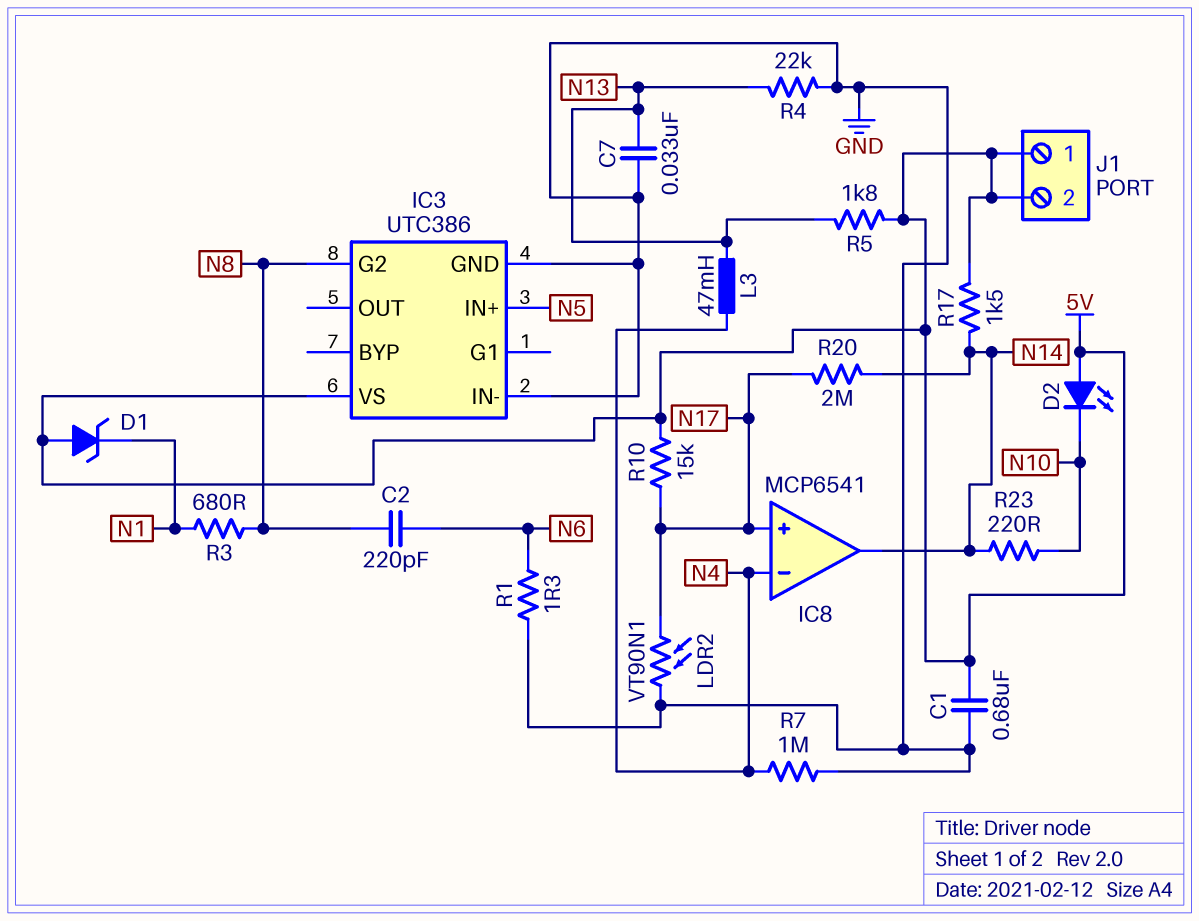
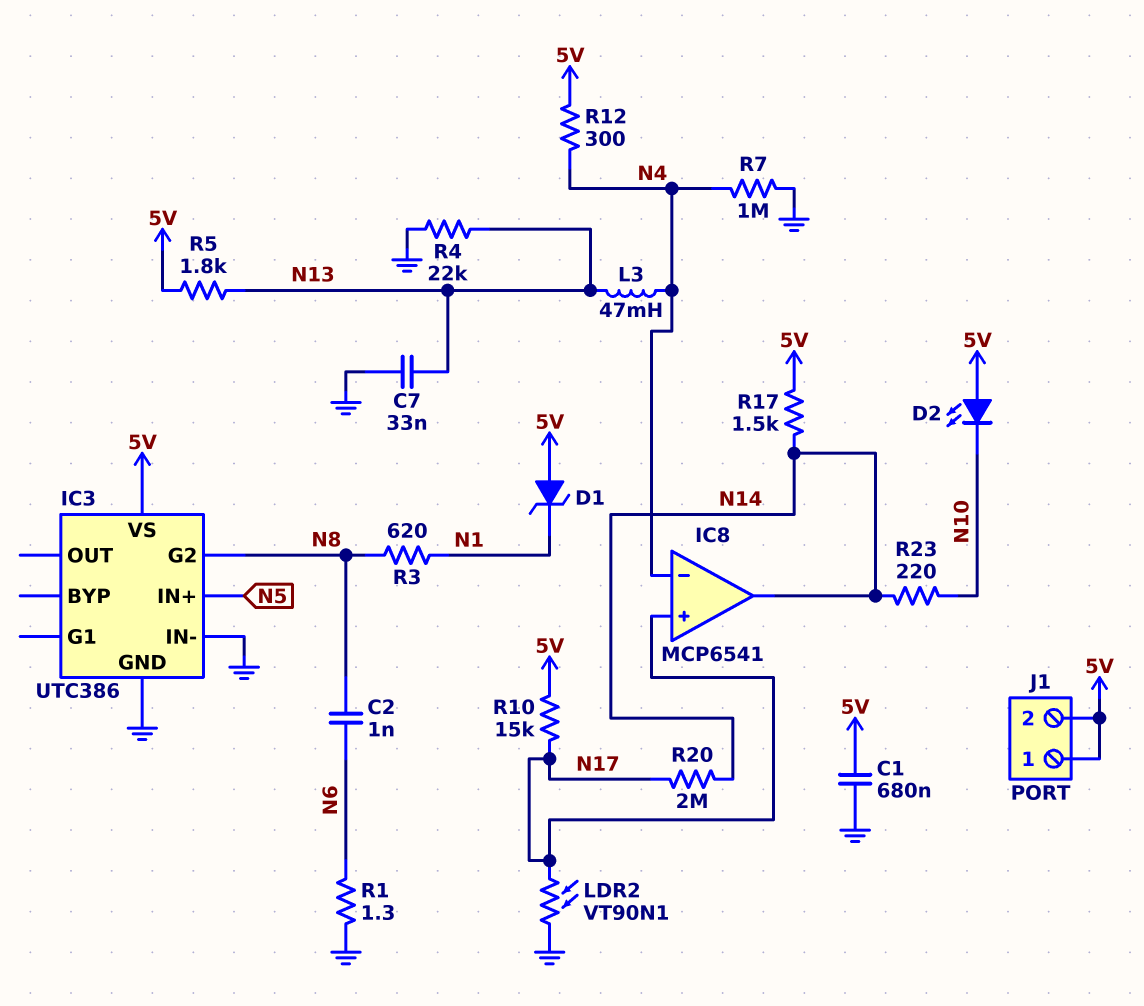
C2: 220pF (N6, N8) -> 1nF (N6, N8)
R3: 680 (N1, N8) -> 620 (N1, N8)
R12: none -> 300 (5V, N4)

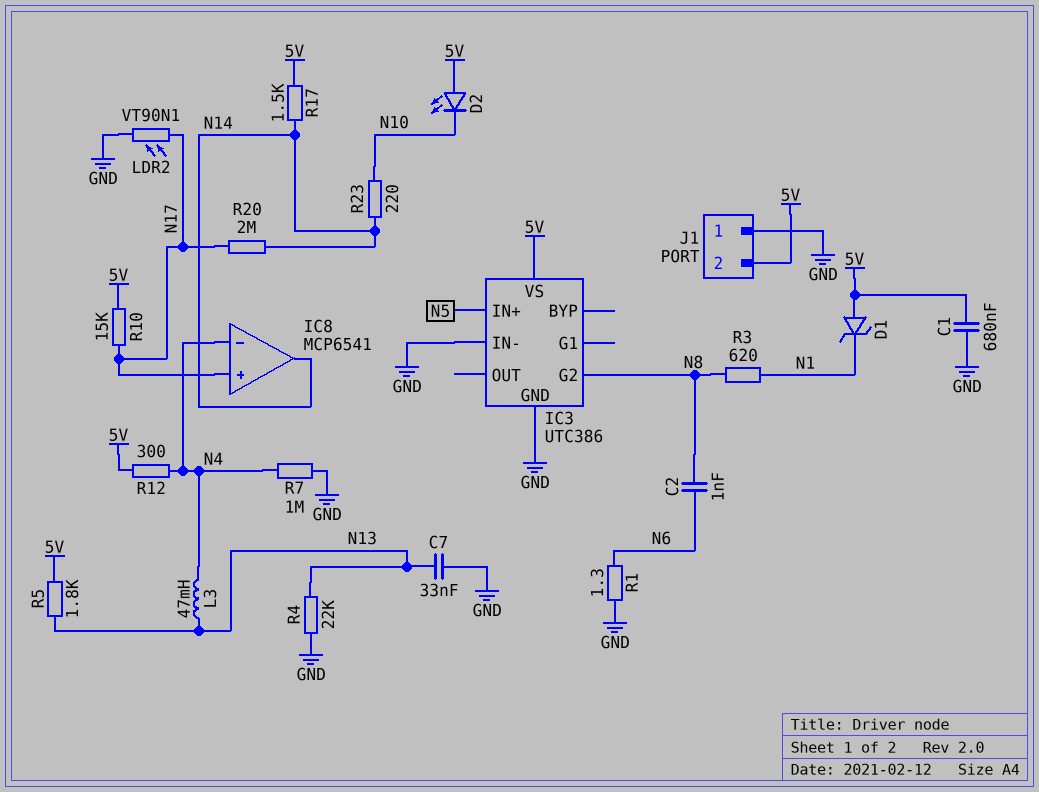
J1 pin 1: 5V -> GND

